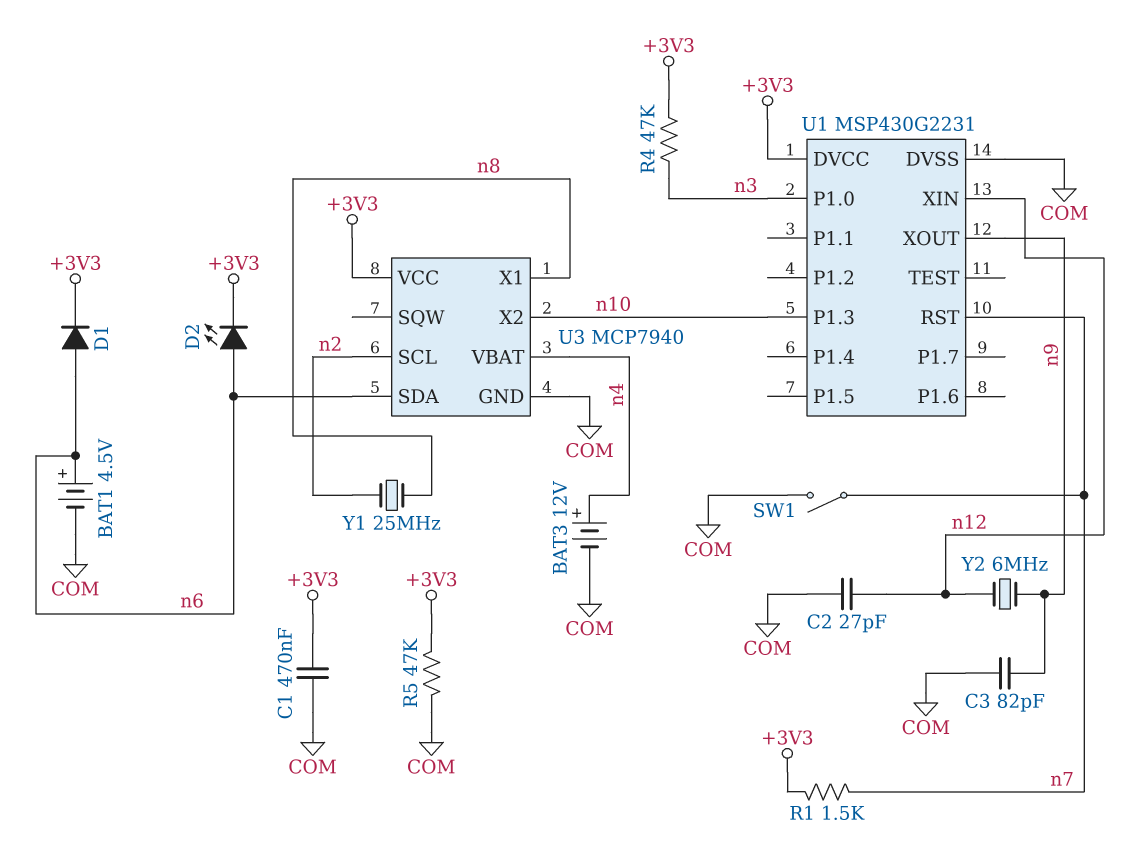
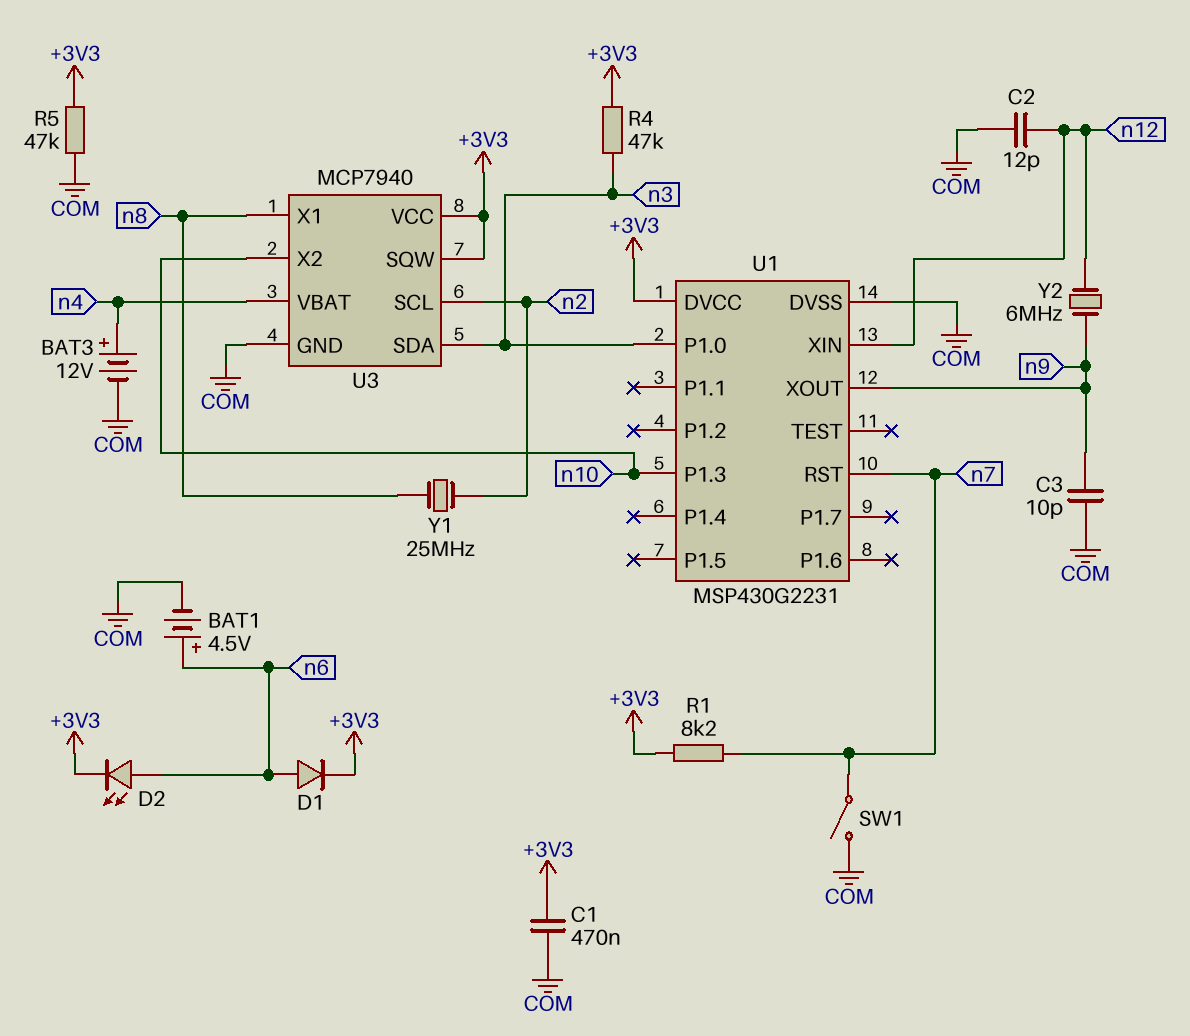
C2: 27pF (COM, n12) -> 12pF (COM, n12)
C3: 82pF (COM, n9) -> 10pF (COM, n9)
R1: 1.5k (+3V3, n7) -> 8.2k (+3V3, n7)
U3 pin SDA: n6 -> n3
U3 pin SQW: none -> +3V3

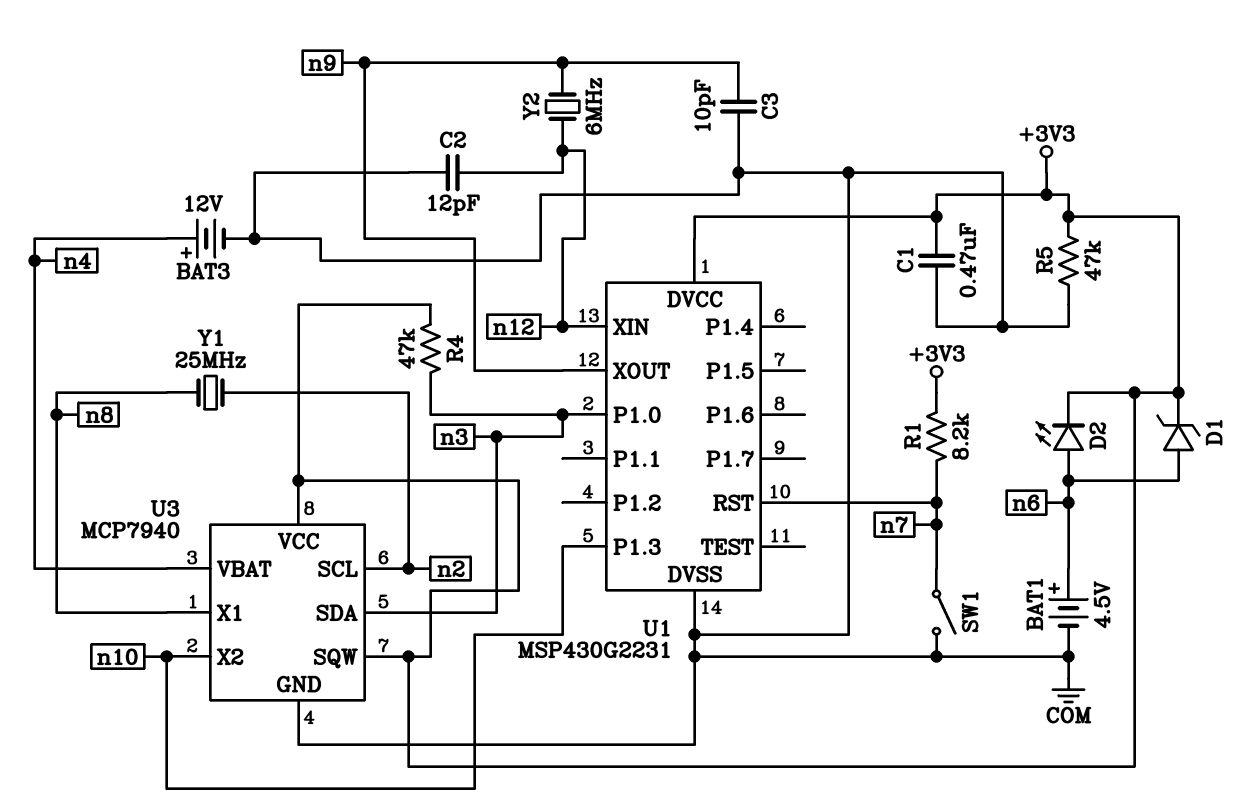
D1: diode (A n6, K +3V3) -> zener (A n6, K +3V3)

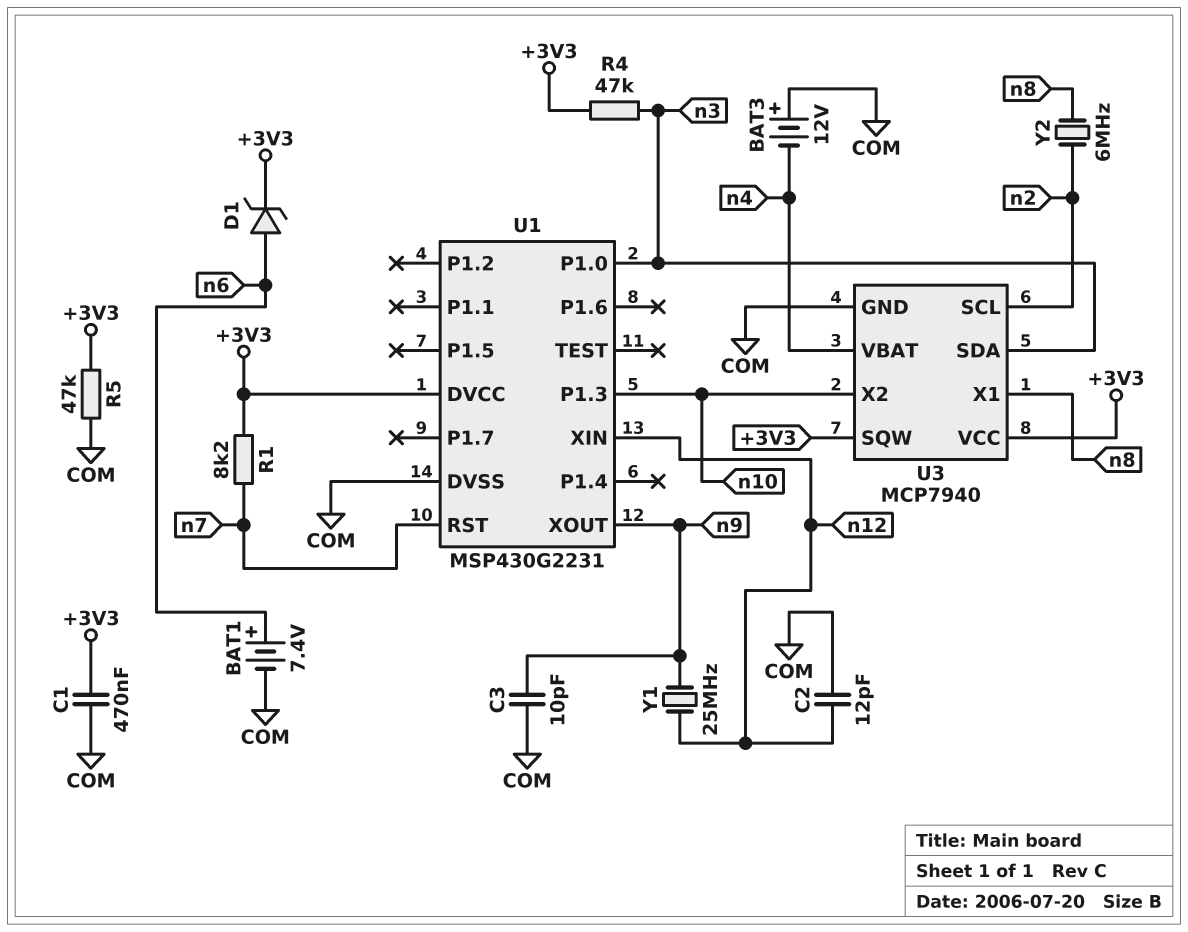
BAT1: 4.5V (plus n6, minus COM) -> 7.4V (plus n6, minus COM)
BAT3: 12V (plus n4, minus COM) -> 12V (plus COM, minus n4)
D2: LED (A n6, K +3V3) -> none
SW1: switch (COM, n7) -> none
Y1: 25MHz (n2, n8) -> 25MHz (n9, n12)
Y2: 6MHz (n9, n12) -> 6MHz (n2, n8)

